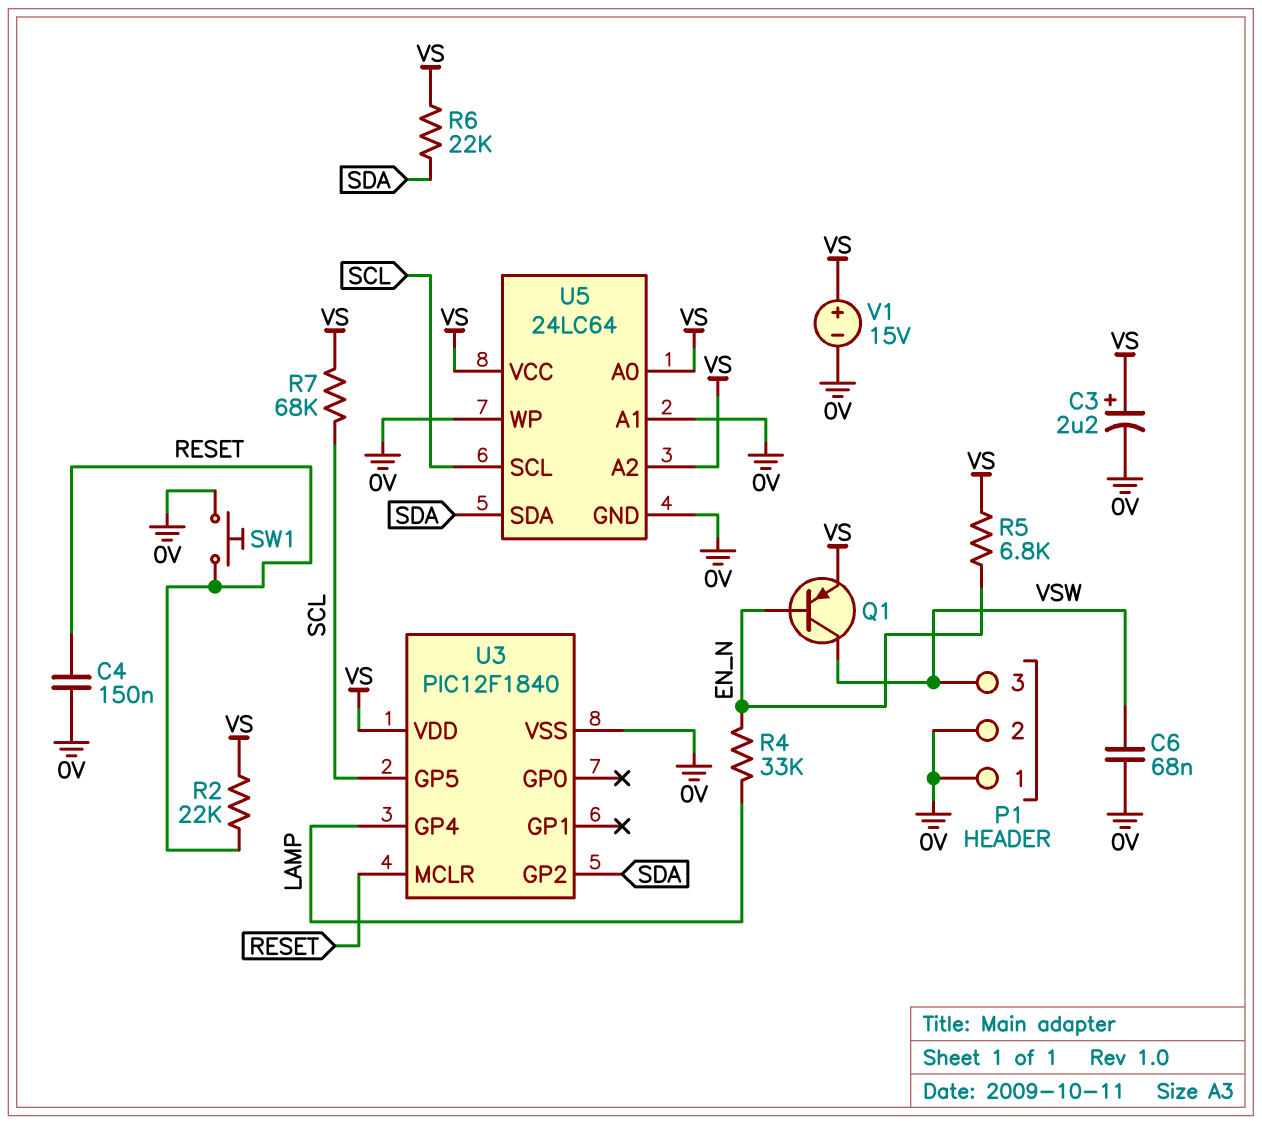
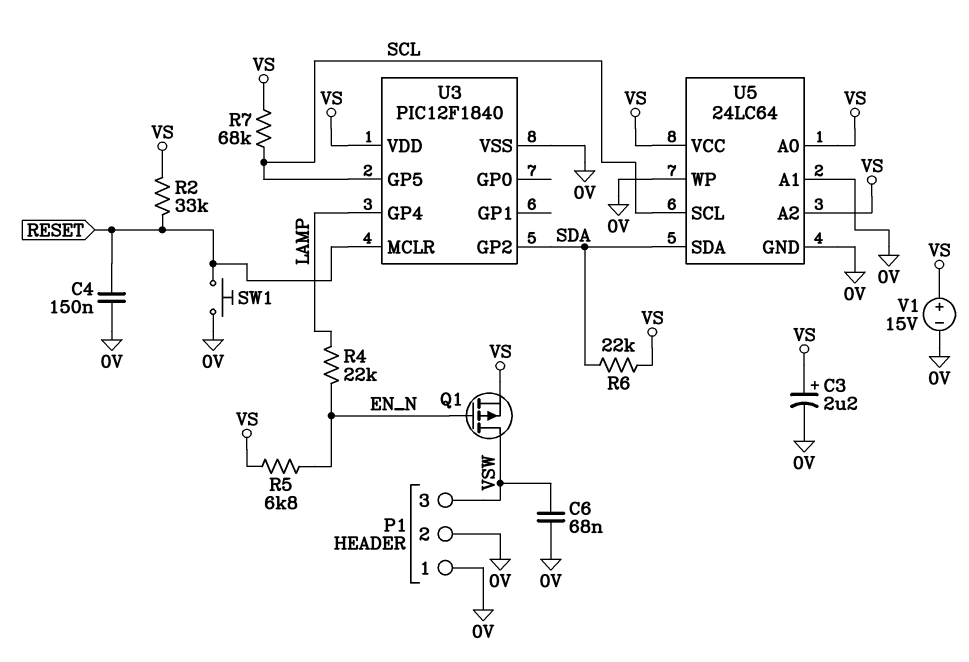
Q1: PNP (B EN_N, C VSW, E VS) -> PMOS (G EN_N, D VSW, S VS)
R2: 22k (RESET, VS) -> 33k (RESET, VS)
R4: 33k (EN_N, LAMP) -> 22k (EN_N, LAMP)

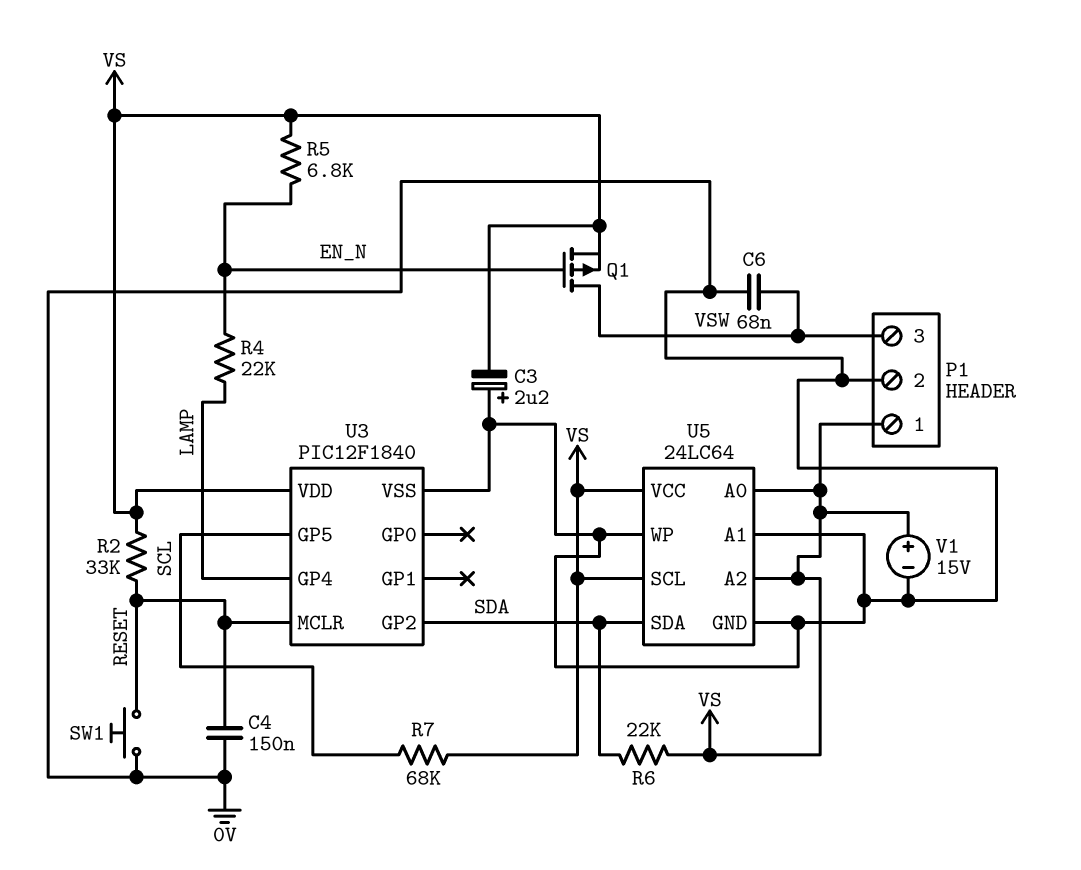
C3: 2.2uF (plus VS, minus 0V) -> 2.2uF (plus 0V, minus VS)
P1 pin 1: 0V -> VS
U5 pin SCL: SCL -> VS

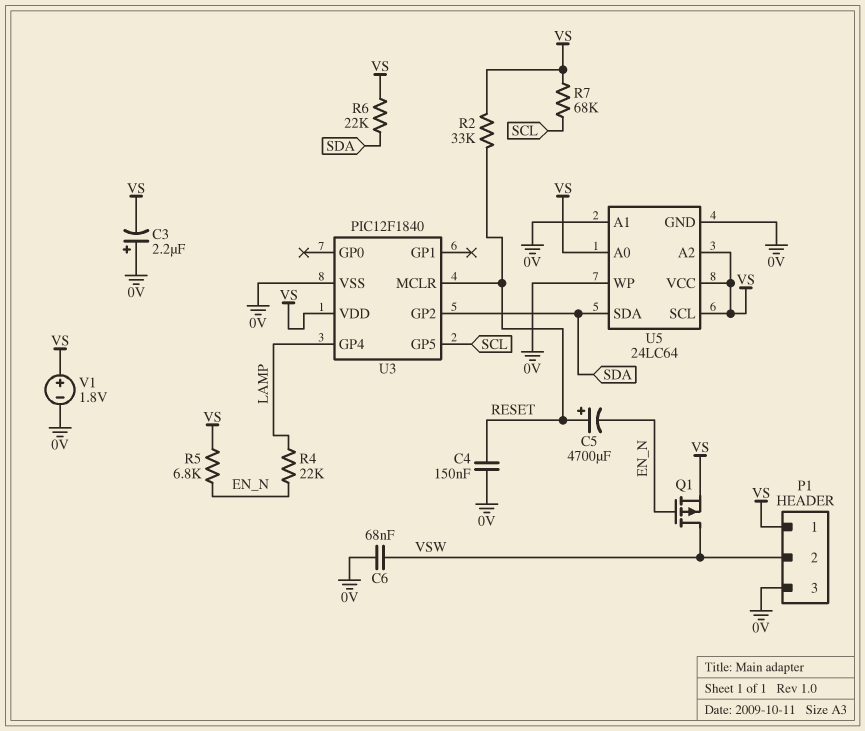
C5: none -> 4700uF (plus RESET, minus EN_N)
P1 pin 2: 0V -> VSW
P1 pin 3: VSW -> 0V
SW1: button (0V, RESET) -> none
V1: 15V (plus VS, minus 0V) -> 1.8V (plus VS, minus 0V)

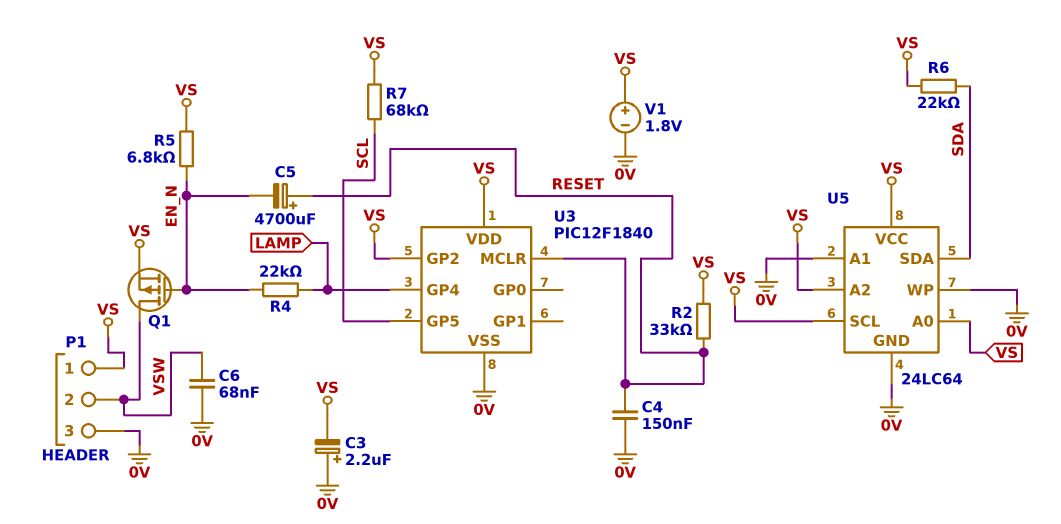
U3 pin GP2: SDA -> VS

